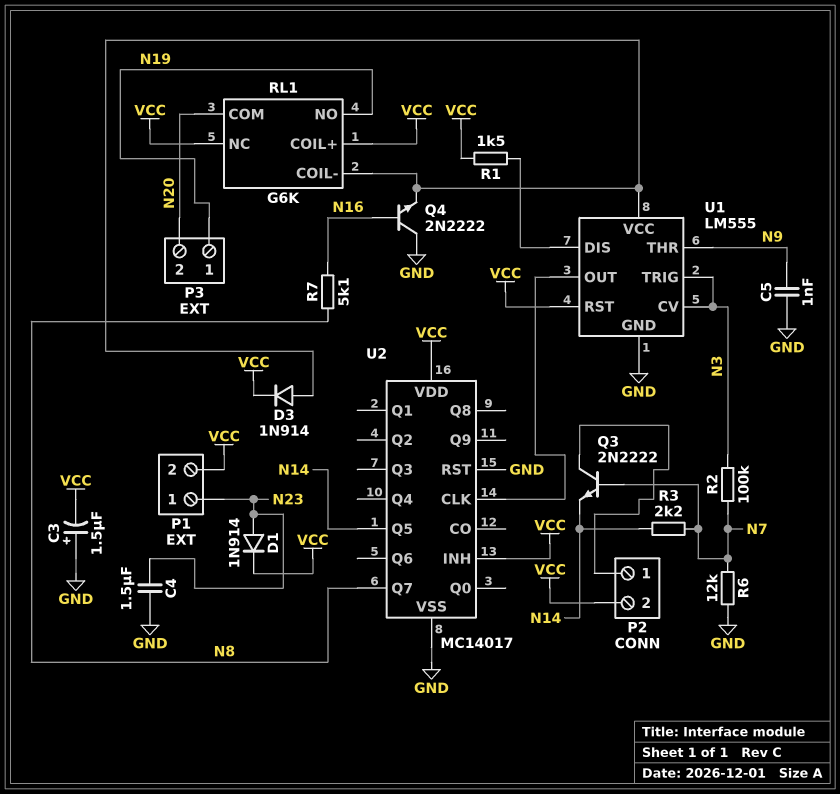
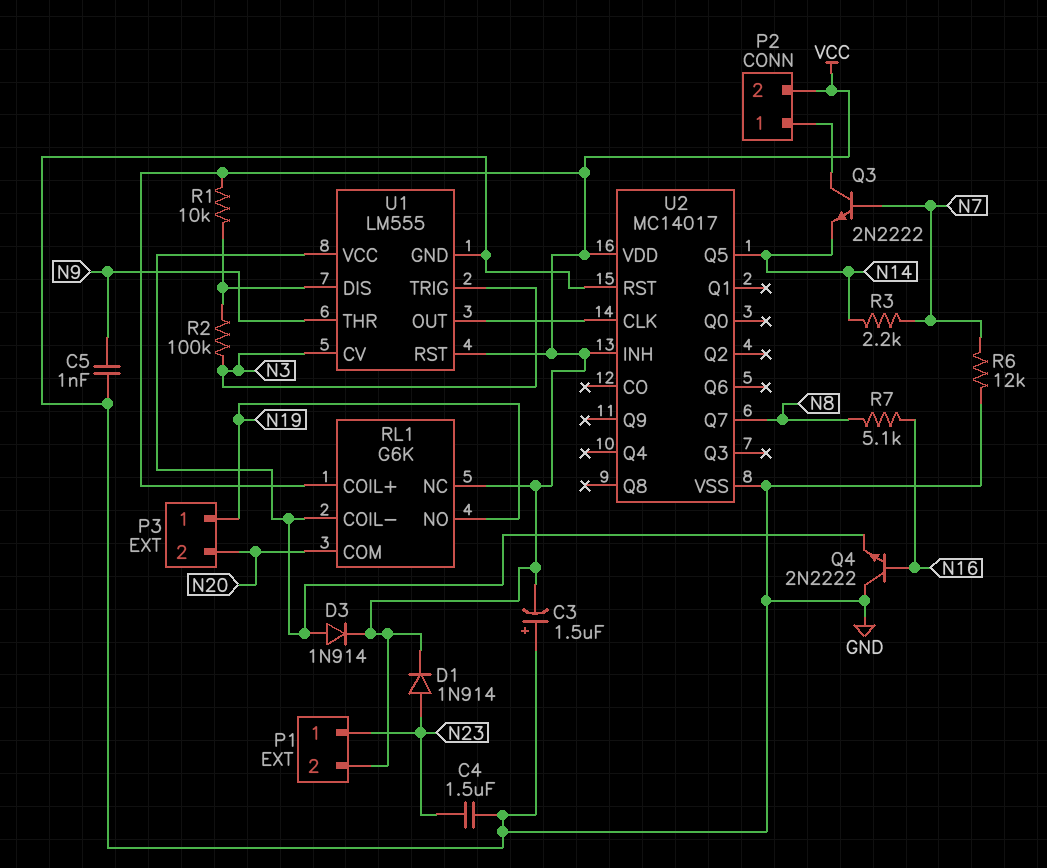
R1: 1.5k (U1/DIS, VCC) -> 10k (U1/DIS, VCC)
R2: 100k (N3, N7) -> 100k (N3, U1/DIS)

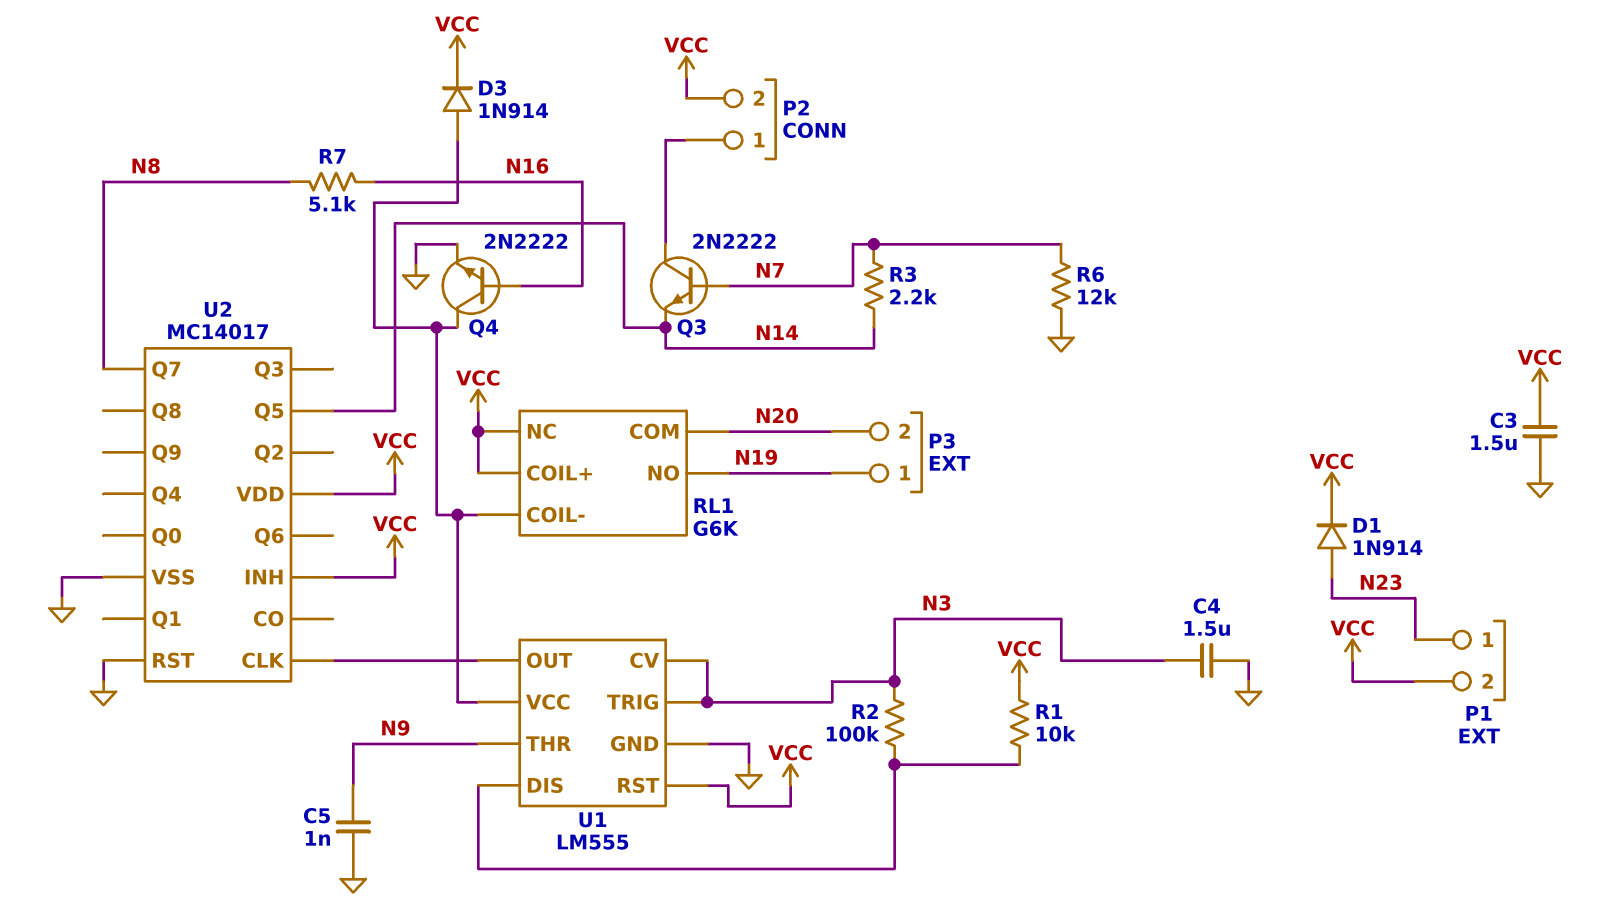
C3: 1.5uF (plus GND, minus VCC) -> 1.5uF (GND, VCC)
C4: 1.5uF (GND, N23) -> 1.5uF (GND, N3)
Q4: NPN 2N2222 (B N16, C GND, E RL1/COIL-) -> NPN 2N2222 (B N16, C RL1/COIL-, E GND)

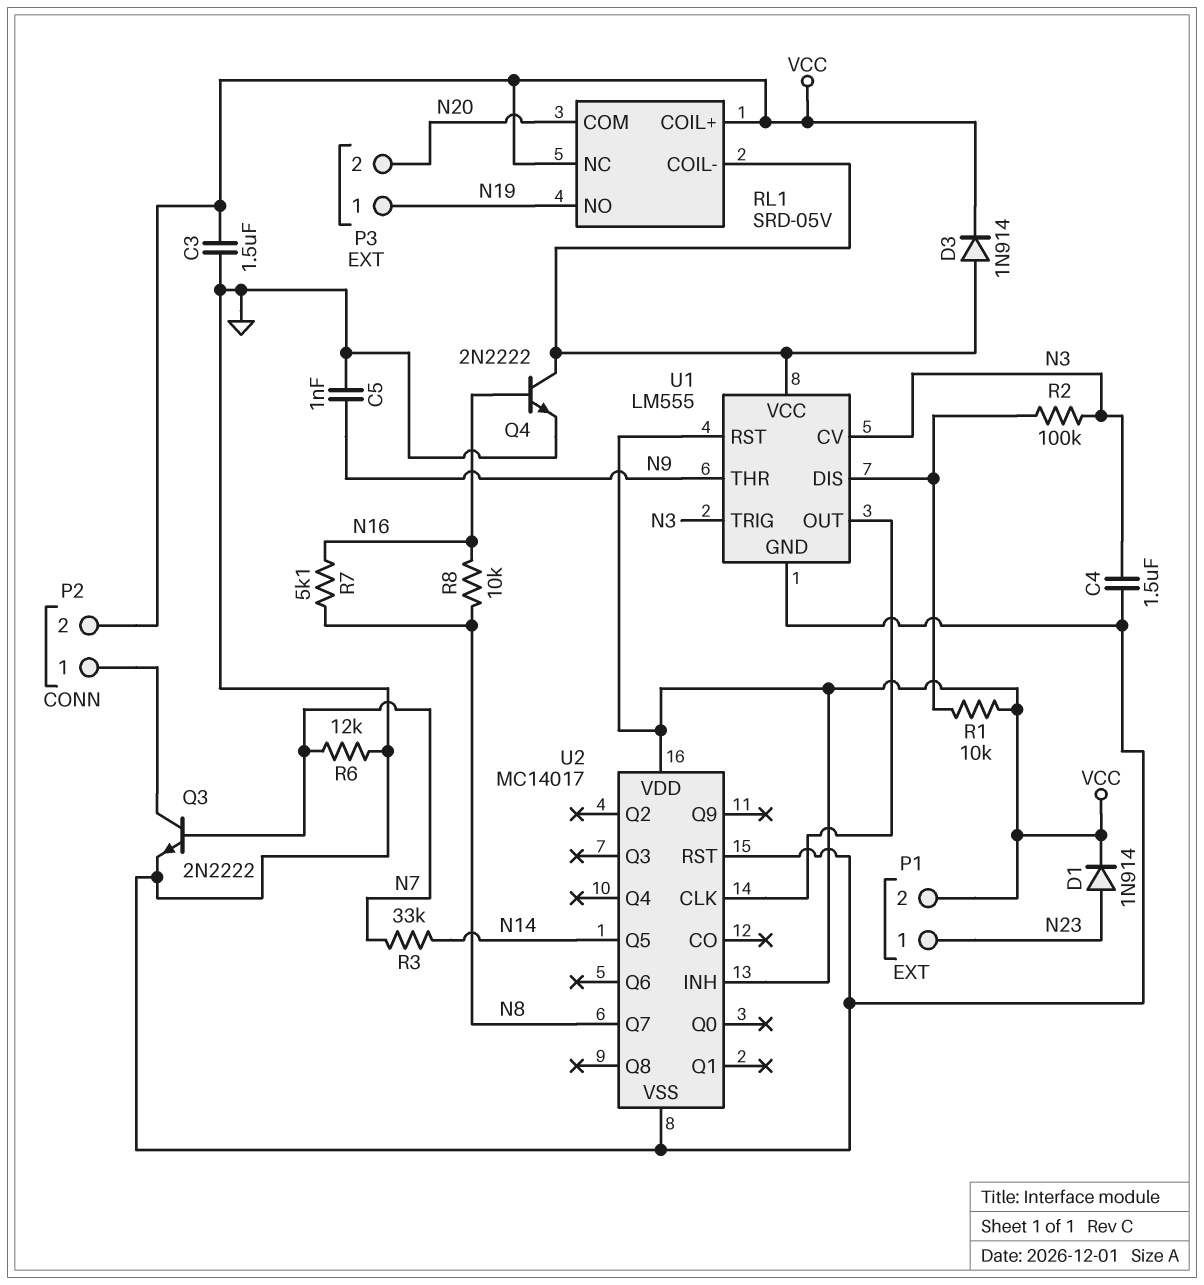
Q3: NPN 2N2222 (B N7, C P2/1, E N14) -> NPN 2N2222 (B N7, C P2/1, E GND)
R3: 2.2k (N7, N14) -> 33k (N7, N14)
R8: none -> 10k (N8, N16)
RL1: G6K -> SRD-05V

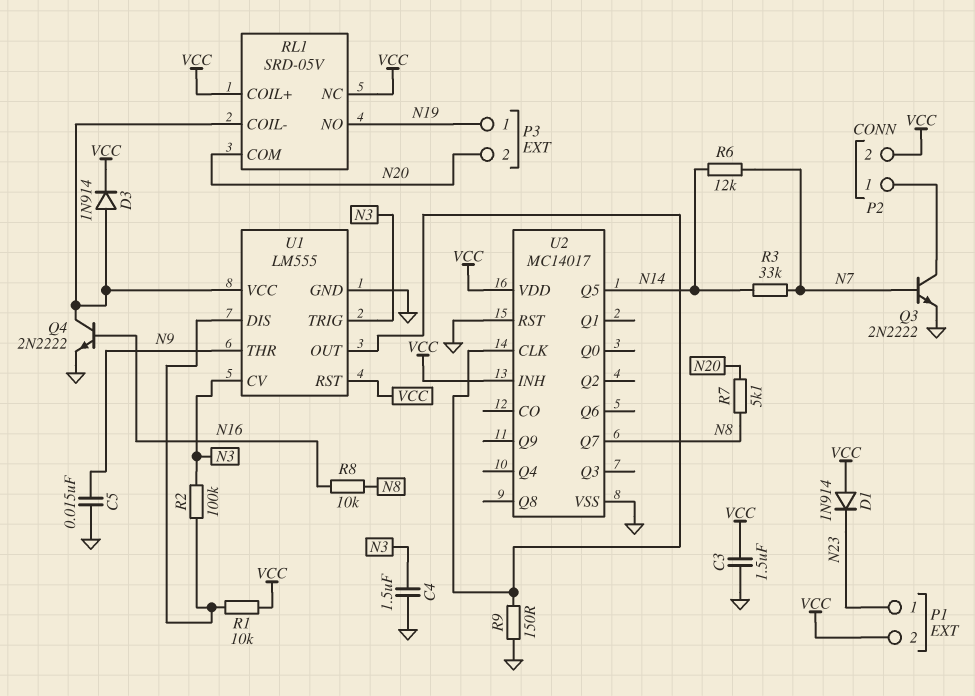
C5: 1nF (GND, N9) -> 15nF (GND, N9)
D1: diode 1N914 (A N23, K VCC) -> diode 1N914 (A VCC, K N23)
R6: 12k (GND, N7) -> 12k (N7, N14)
R7: 5.1k (N8, N16) -> 5.1k (N8, N20)
R9: none -> 150 (GND, U1/OUT)

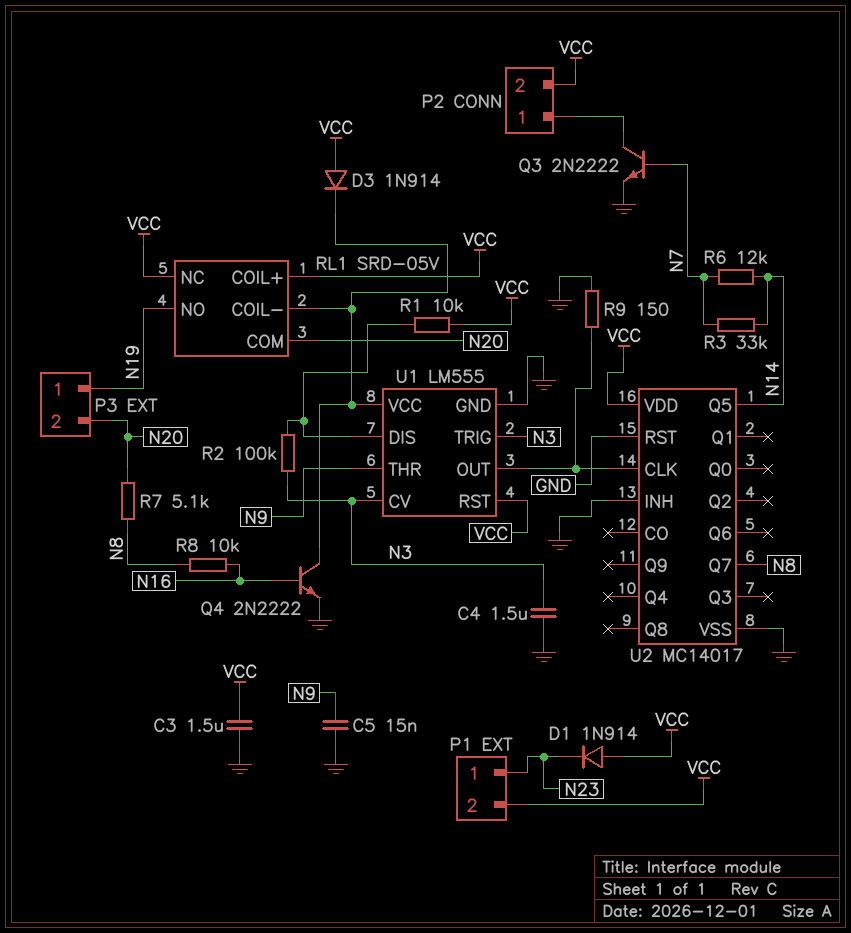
D3: diode 1N914 (A RL1/COIL-, K VCC) -> diode 1N914 (A VCC, K RL1/COIL-)
U2 pin INH: VCC -> GND

